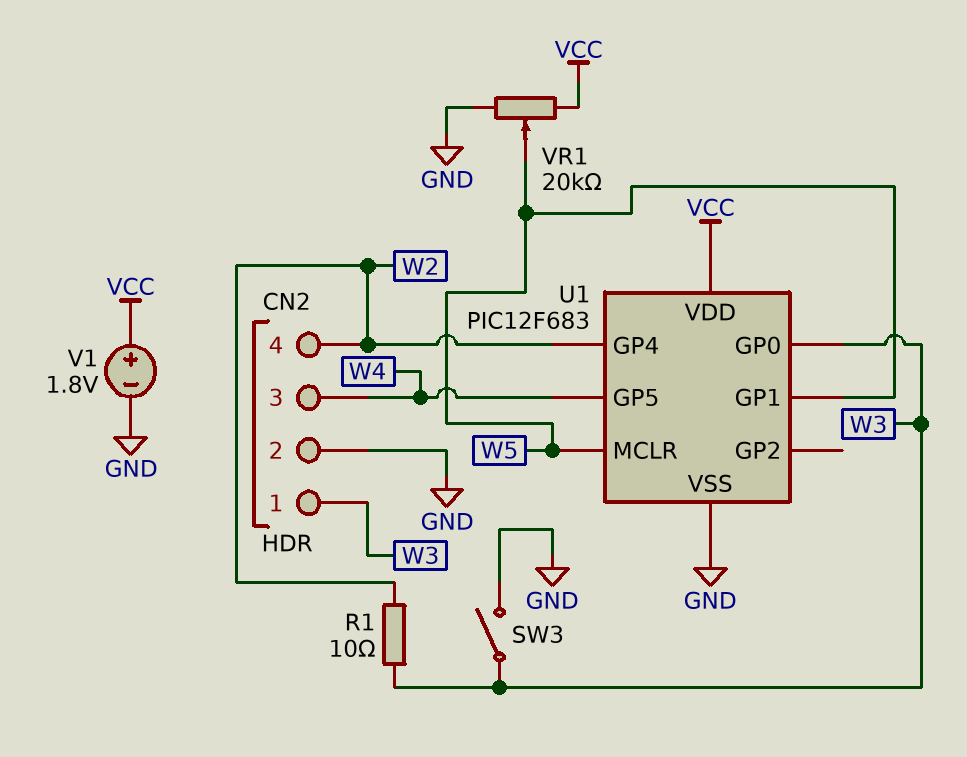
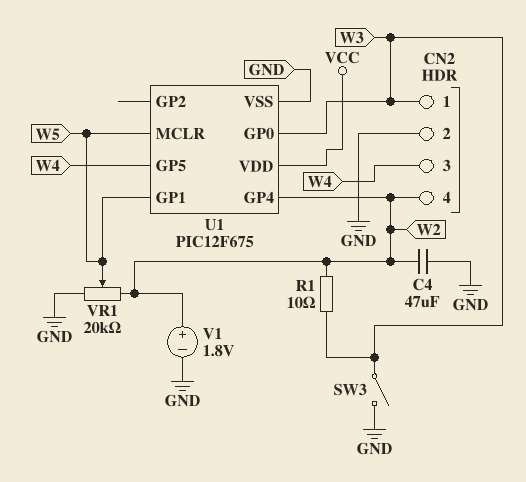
C4: none -> 47uF (GND, W2)
U1: PIC12F683 -> PIC12F675
V1: 1.8V (plus VCC, minus GND) -> 1.8V (plus W2, minus GND)
VR1: 20k (GND, VCC, wiper W5) -> 20k (GND, W2, wiper W5)

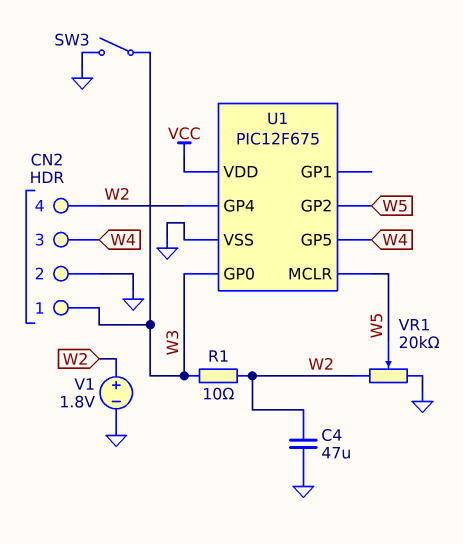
U1 pin GP1: W5 -> none
U1 pin GP2: none -> W5

